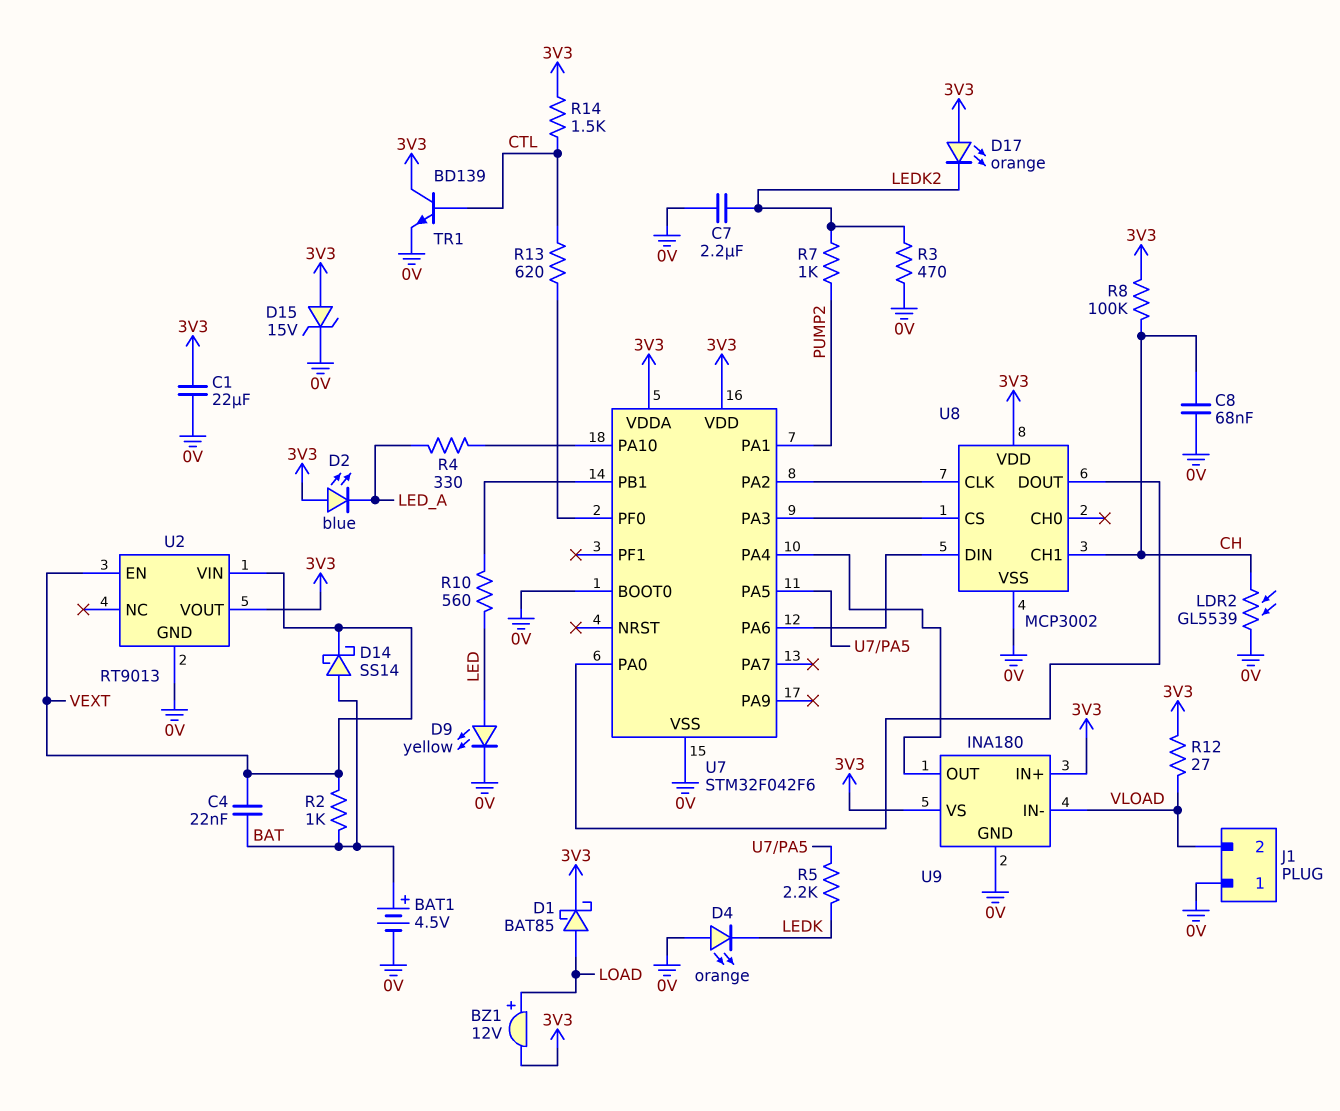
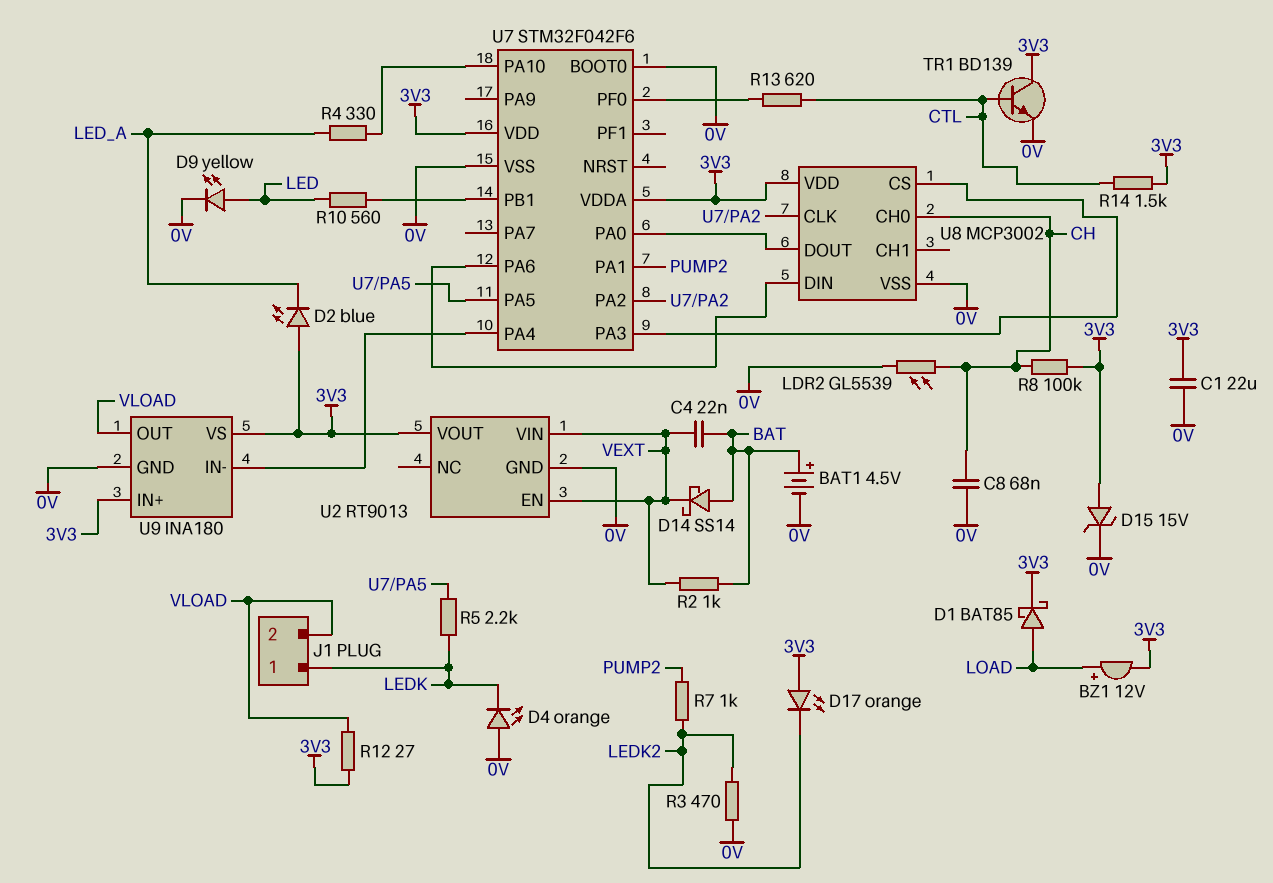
C7: 2.2uF (0V, LEDK2) -> none
J1 pin 1: 0V -> LEDK
U8 pin CH0: none -> CH
U8 pin CH1: CH -> none
U9 pin IN-: VLOAD -> U7/PA4
U9 pin OUT: U7/PA4 -> VLOAD

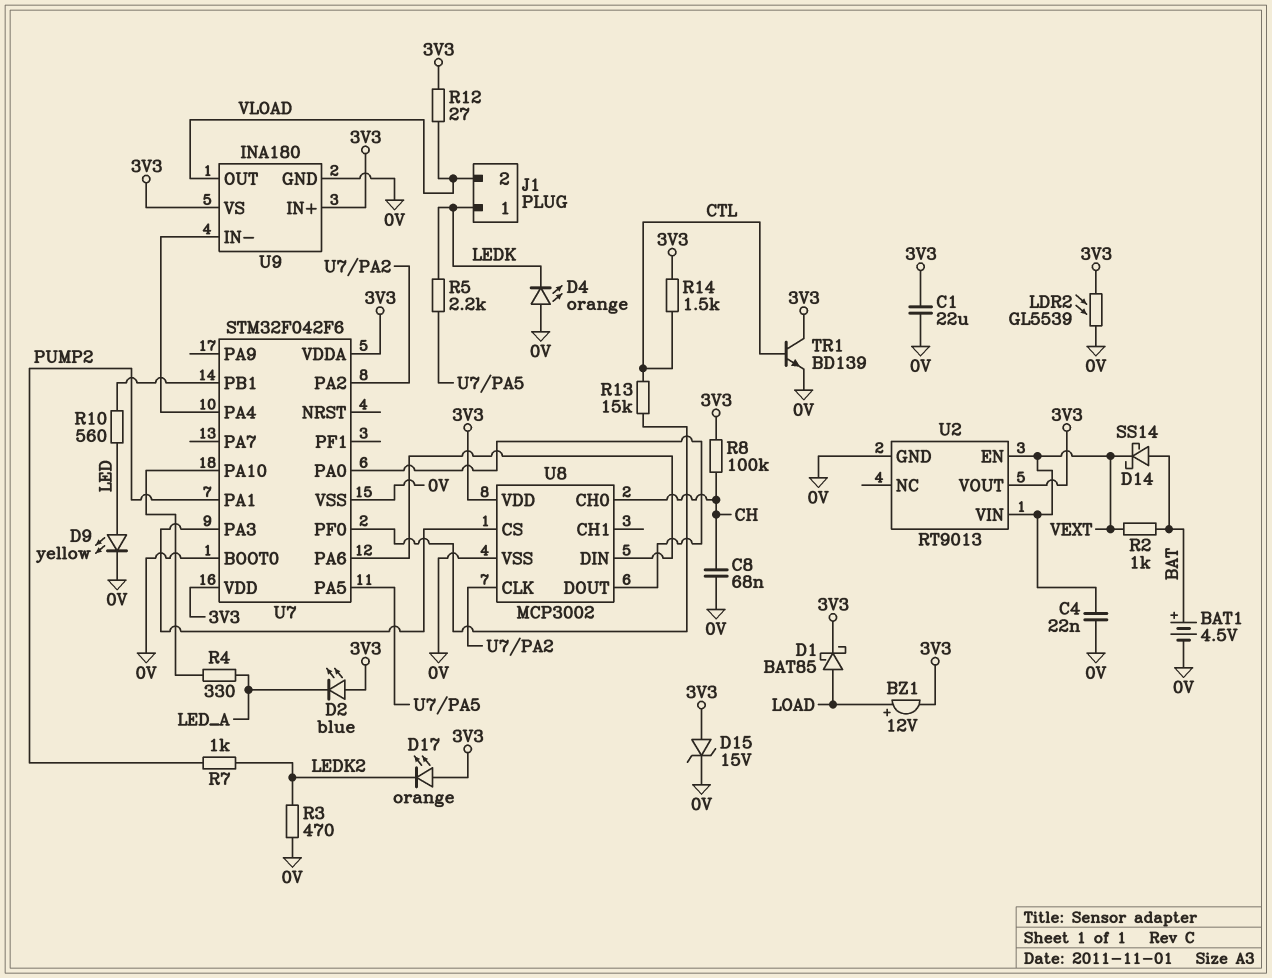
C4: 22nF (BAT, VEXT) -> 22nF (0V, VEXT)
LDR2: GL5539 (0V, CH) -> GL5539 (0V, 3V3)
R13: 620 (CTL, U7/PF0) -> 15k (CTL, U7/PF0)

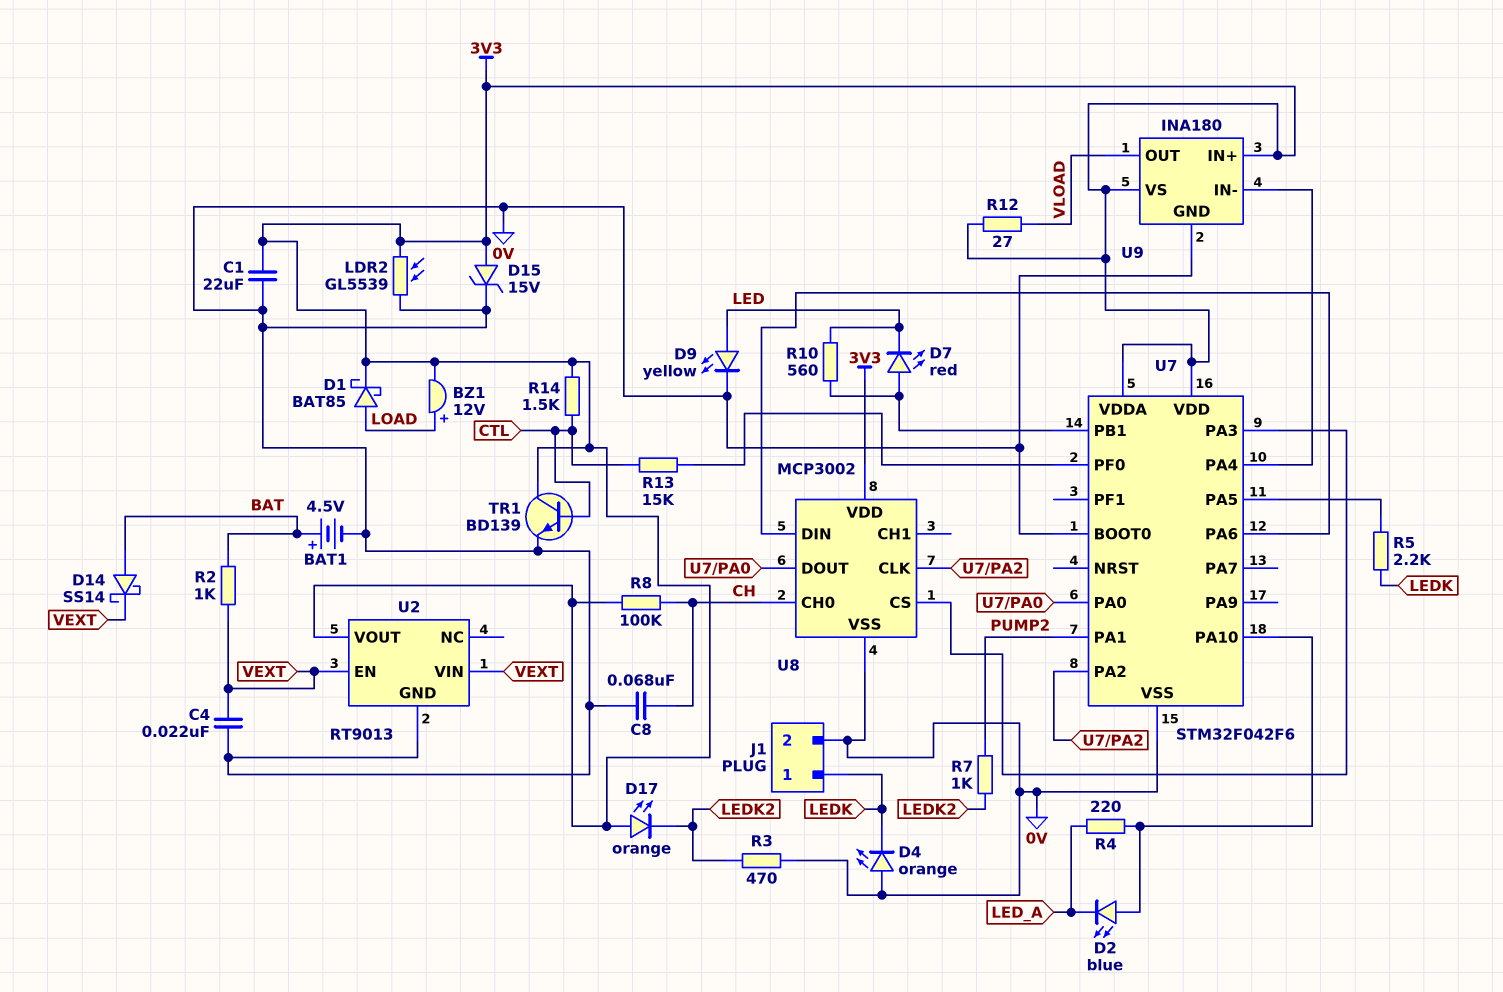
D2: LED blue (A 3V3, K LED_A) -> LED blue (A U7/PA10, K LED_A)
D7: none -> LED red (A U7/PB1, K LED)
J1 pin 2: VLOAD -> 0V
R4: 330 (LED_A, U7/PA10) -> 220 (LED_A, U7/PA10)

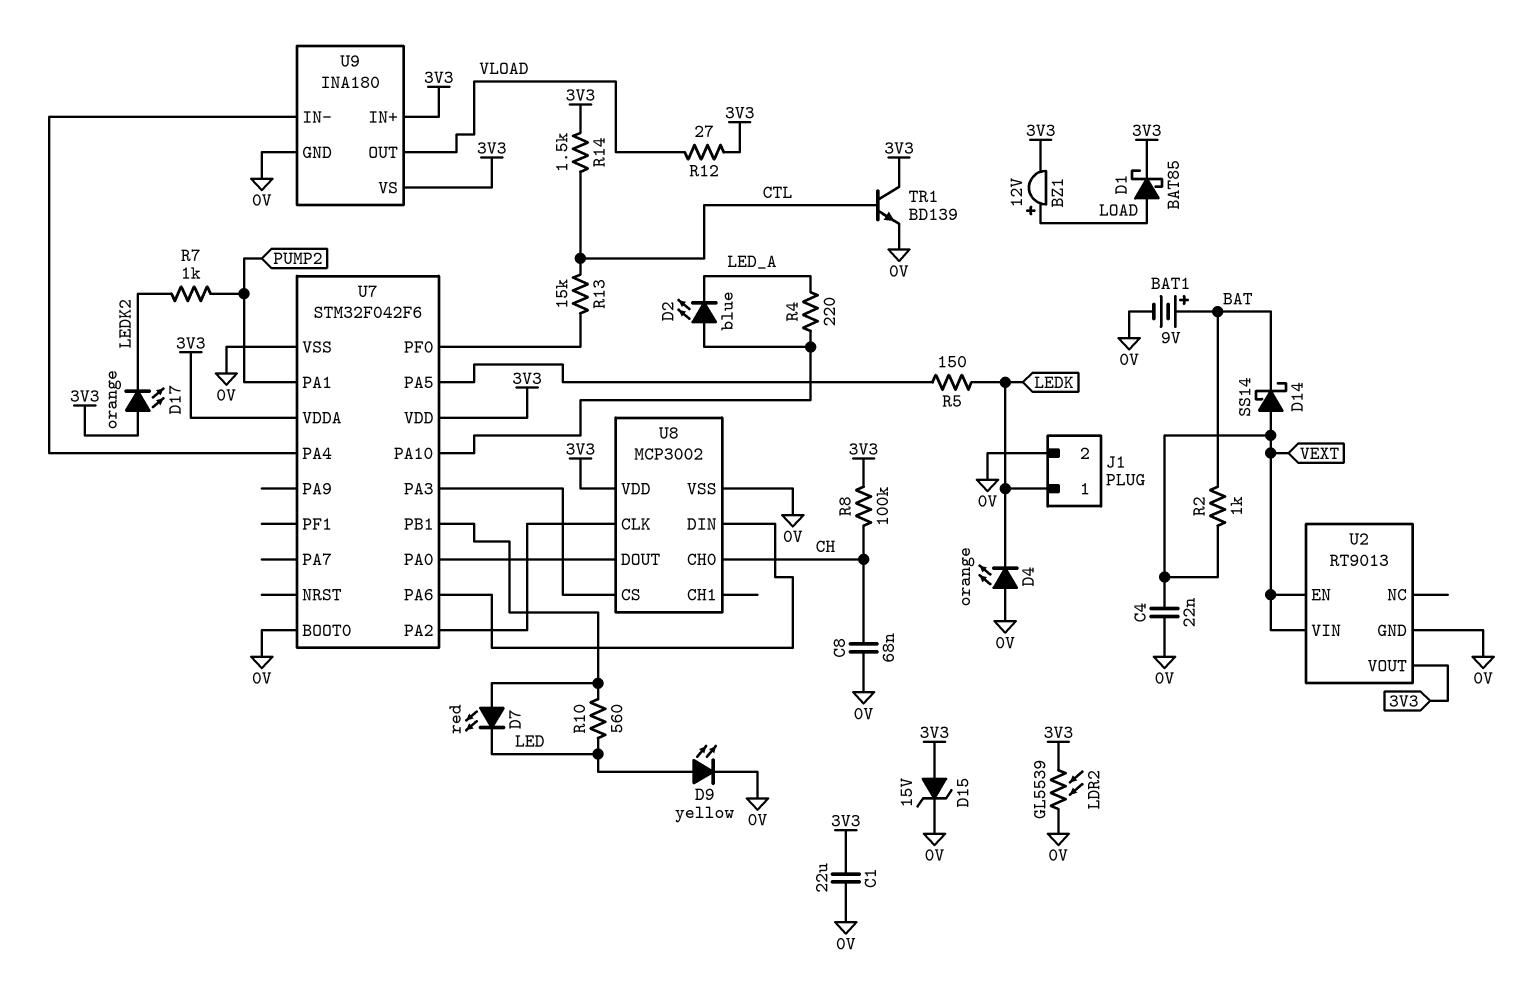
BAT1: 4.5V (plus BAT, minus 0V) -> 9V (plus BAT, minus 0V)
D14: schottky SS14 (A BAT, K VEXT) -> schottky SS14 (A VEXT, K BAT)
R3: 470 (0V, LEDK2) -> none
R5: 2.2k (LEDK, U7/PA5) -> 150 (LEDK, U7/PA5)

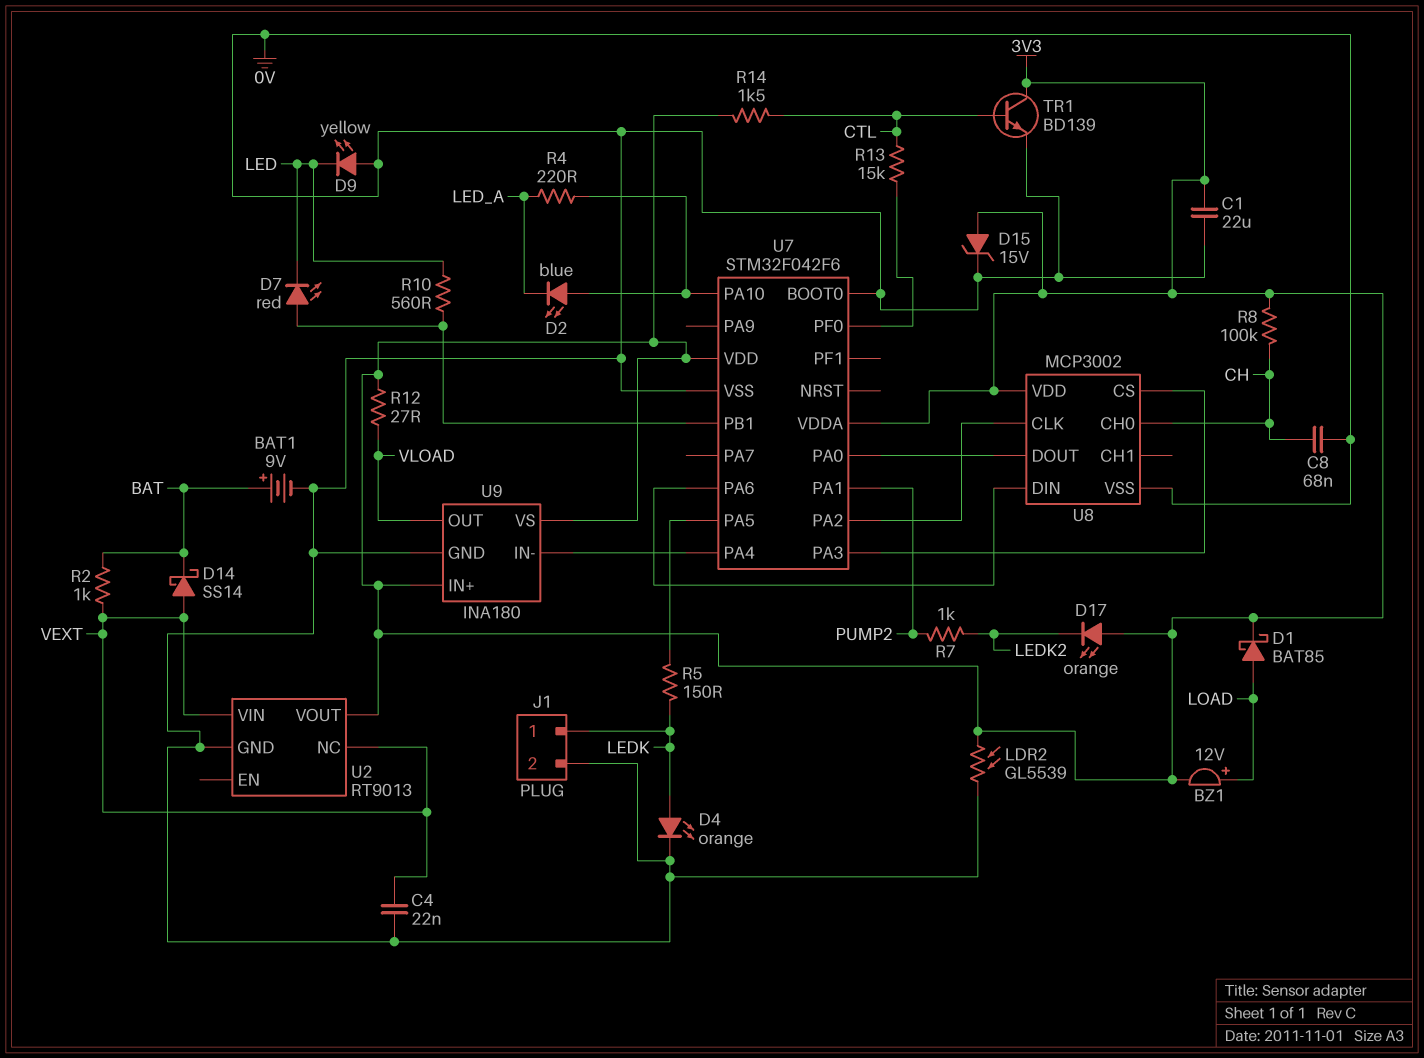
D4: LED orange (A 0V, K LEDK) -> LED orange (A LEDK, K 0V)
D9: LED yellow (A LED, K 0V) -> LED yellow (A 0V, K LED)
U2 pin EN: VEXT -> none
U2 pin NC: none -> VEXT

